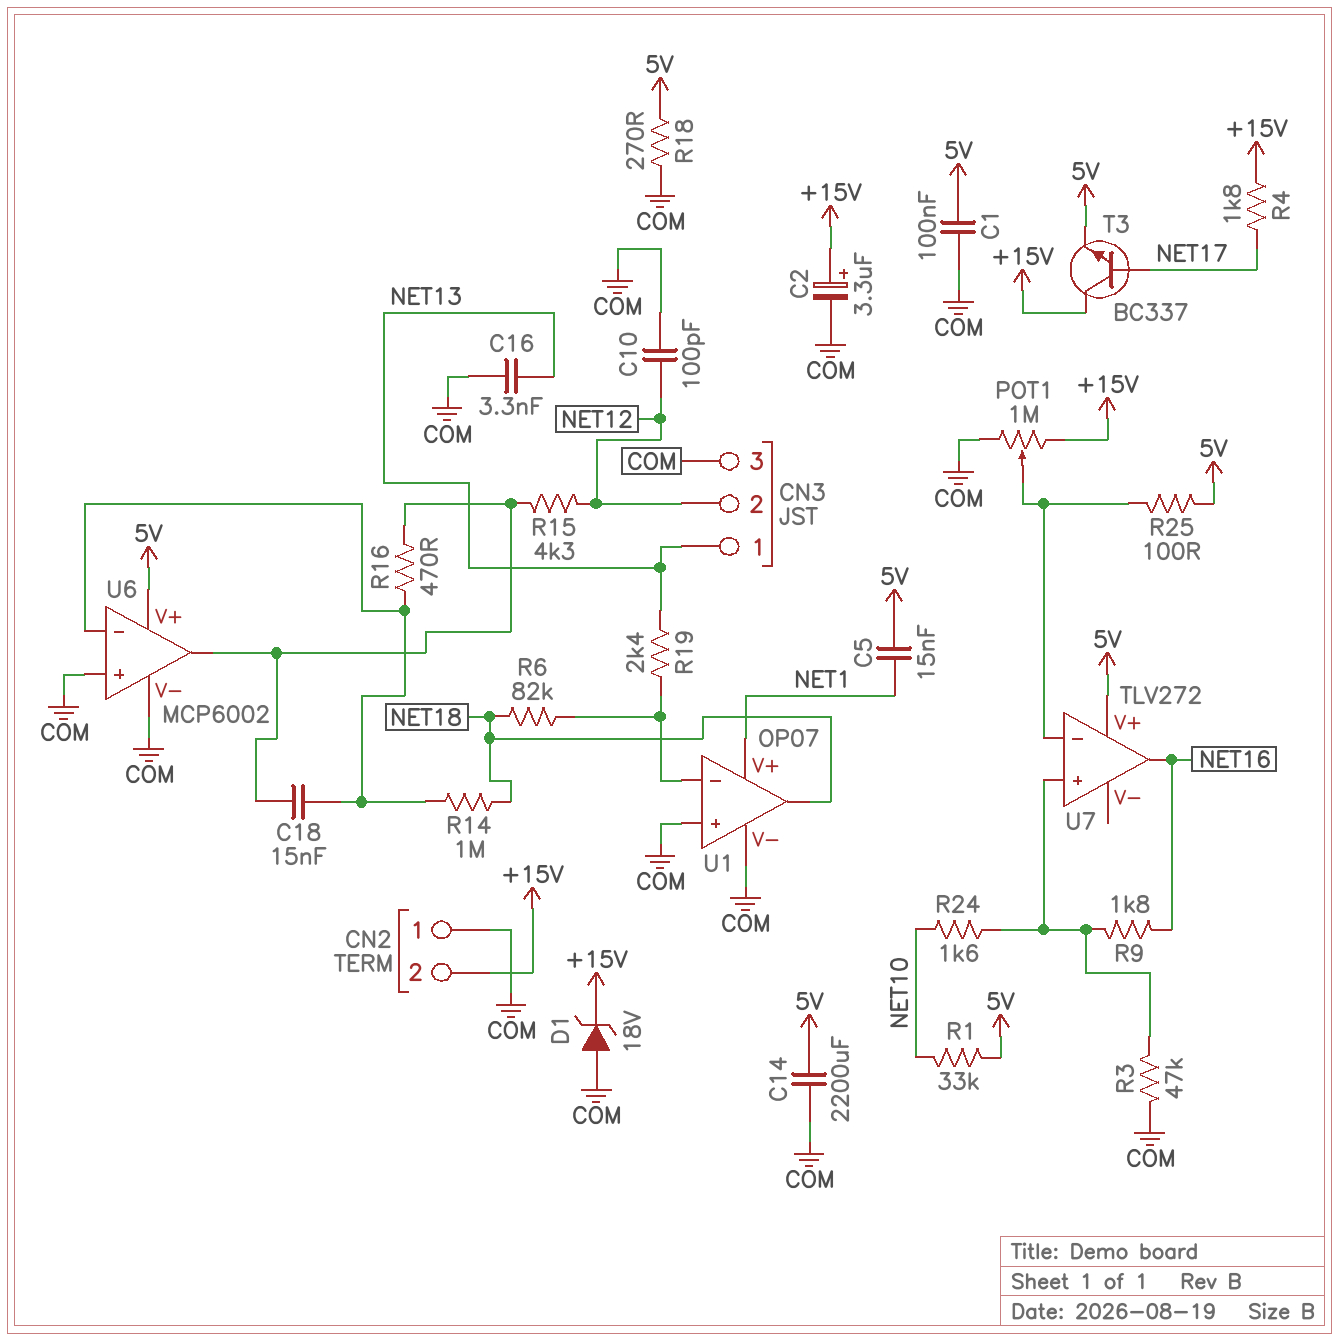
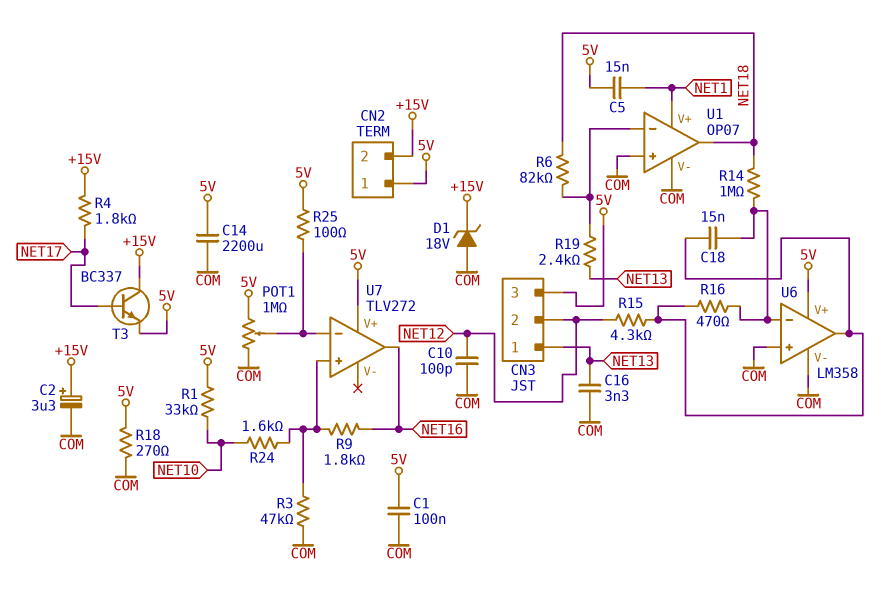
CN2 pin 1: COM -> 5V
CN3 pin 3: COM -> 5V
POT1: 1M (+15V, COM, wiper U7/in-) -> 1M (5V, COM, wiper U7/in-)
U6: MCP6002 -> LM358

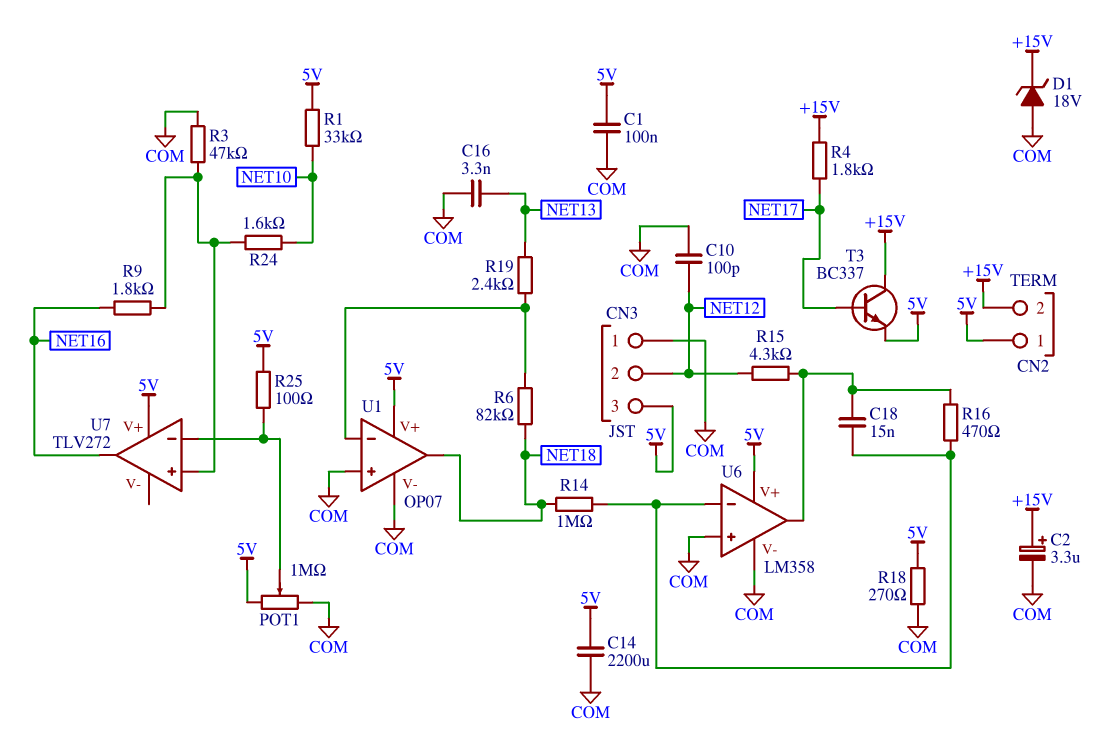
C5: 15nF (5V, NET1) -> none
CN3 pin 1: NET13 -> COM
U1 pin V+: NET1 -> 5V

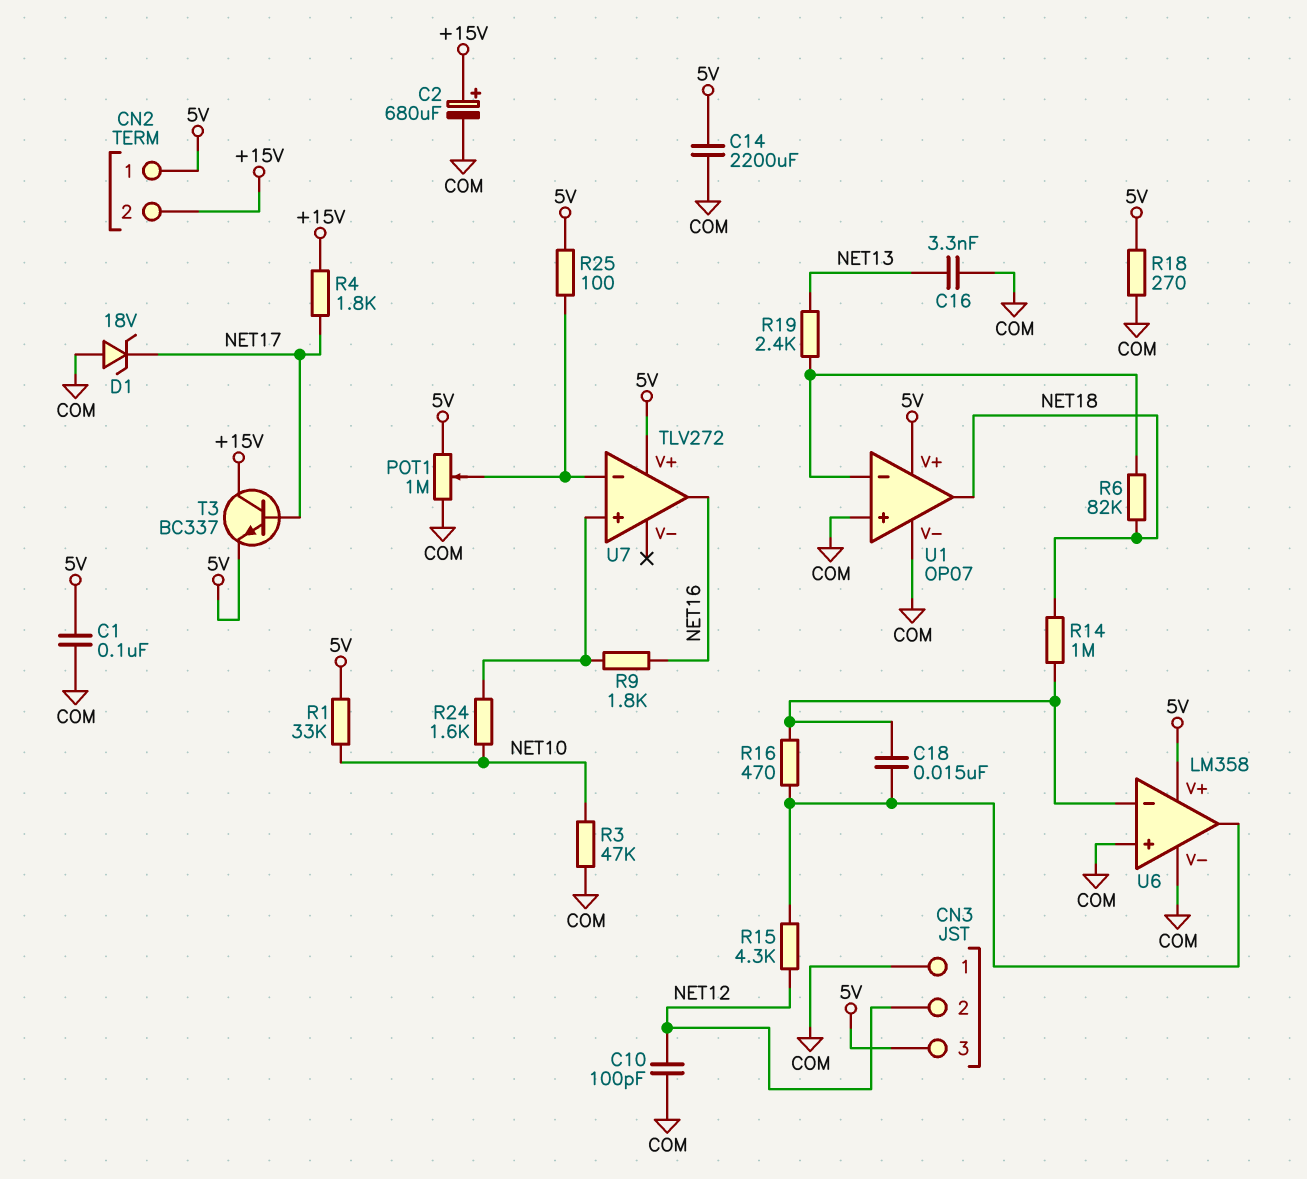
C2: 3.3uF (plus +15V, minus COM) -> 680uF (plus +15V, minus COM)
D1: zener 18V (A COM, K +15V) -> zener 18V (A COM, K NET17)
R3: 47k (COM, U7/in+) -> 47k (COM, NET10)

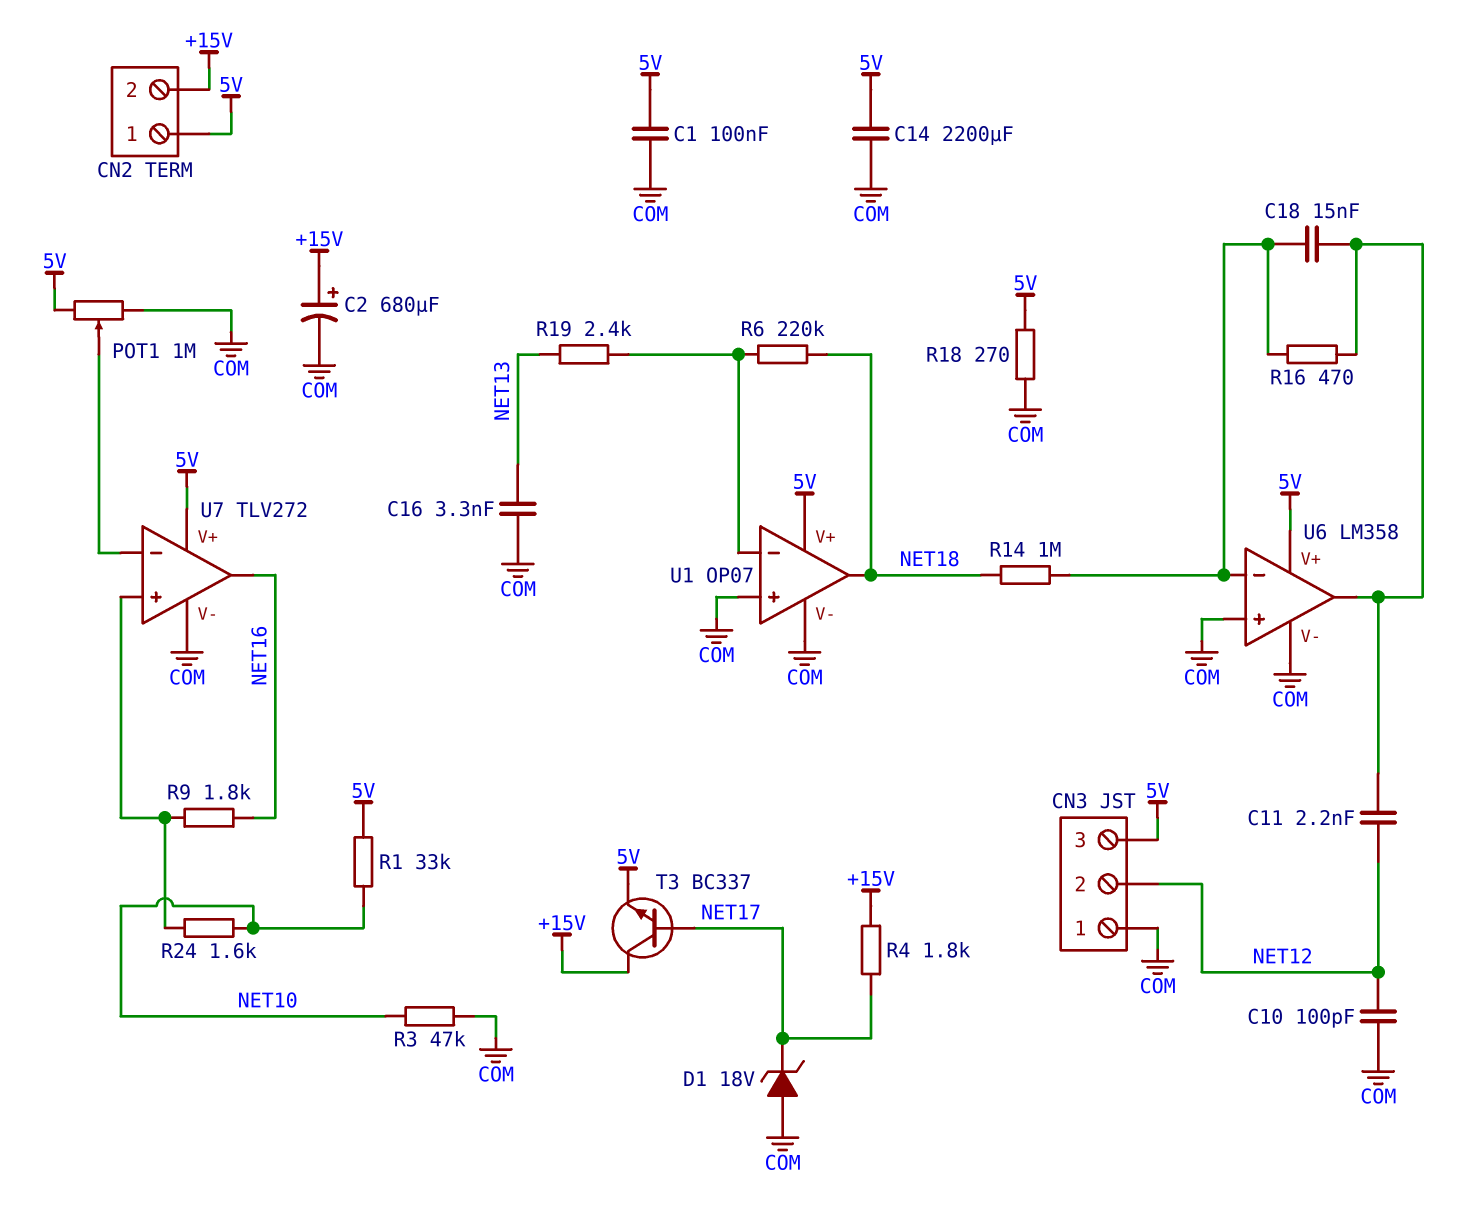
C11: none -> 2.2nF (NET12, U6/out)
R6: 82k (NET18, U1/in-) -> 220k (NET18, U1/in-)
R15: 4.3k (NET12, U6/out) -> none
R25: 100 (5V, U7/in-) -> none
U7 pin V-: none -> COM

